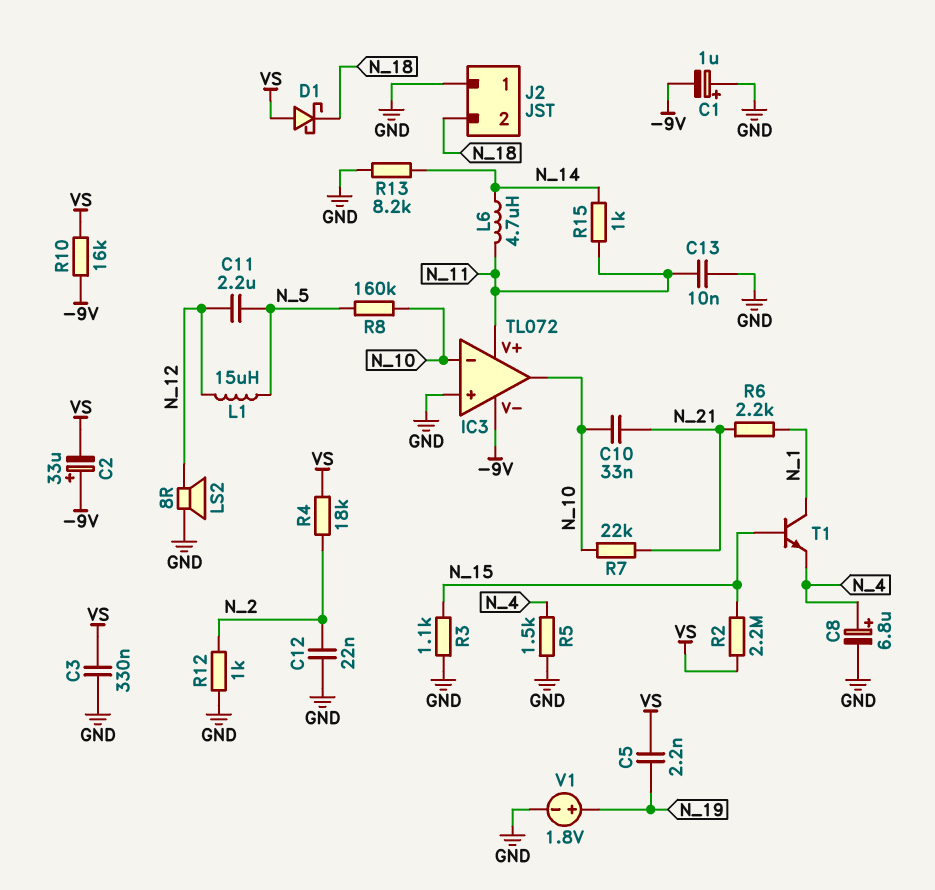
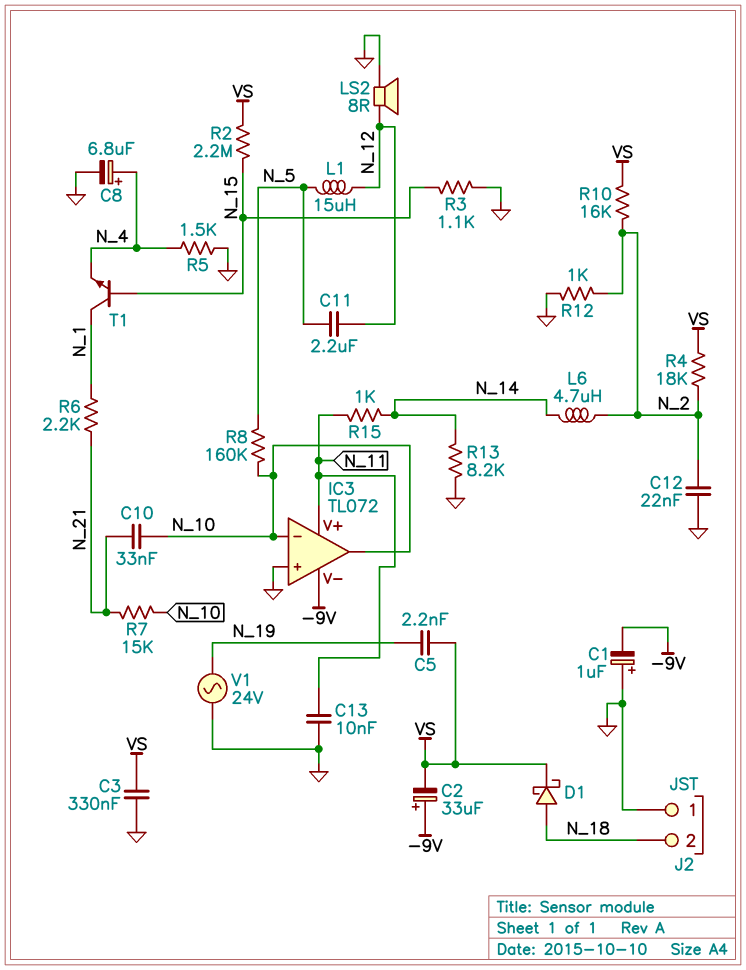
D1: schottky (A VS, K N_18) -> schottky (A N_18, K VS)
L6: 4.7uH (N_11, N_14) -> 4.7uH (N_2, N_14)
R7: 22k (N_10, N_21) -> 15k (N_10, N_21)
R10: 16k (-9V, VS) -> 16k (N_2, VS)
V1: 1.8V (plus N_19, minus GND) -> AC 24V (GND, N_19)

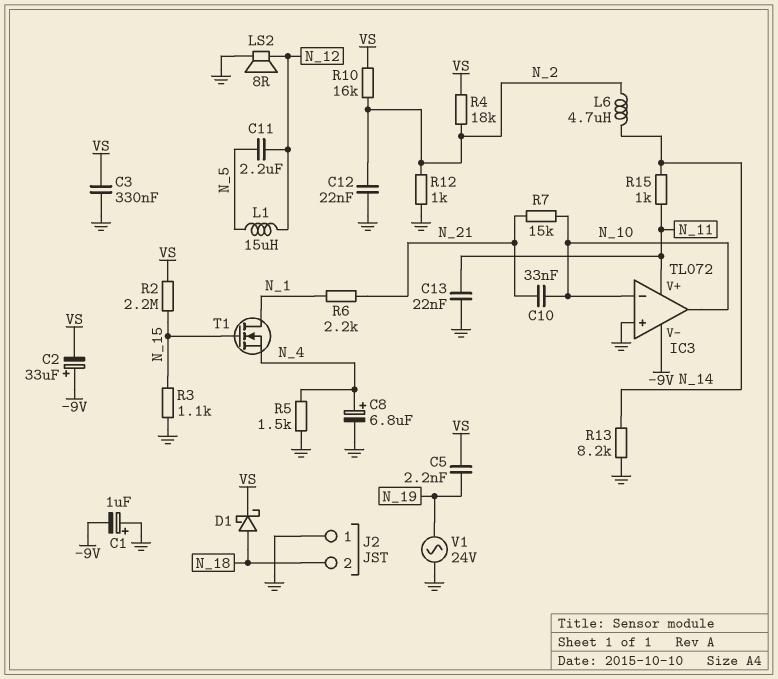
C13: 10nF (GND, N_11) -> 22nF (GND, N_11)
R8: 160k (N_5, N_10) -> none
T1: NPN (B N_15, C N_1, E N_4) -> NMOS (G N_15, D N_1, S N_4)

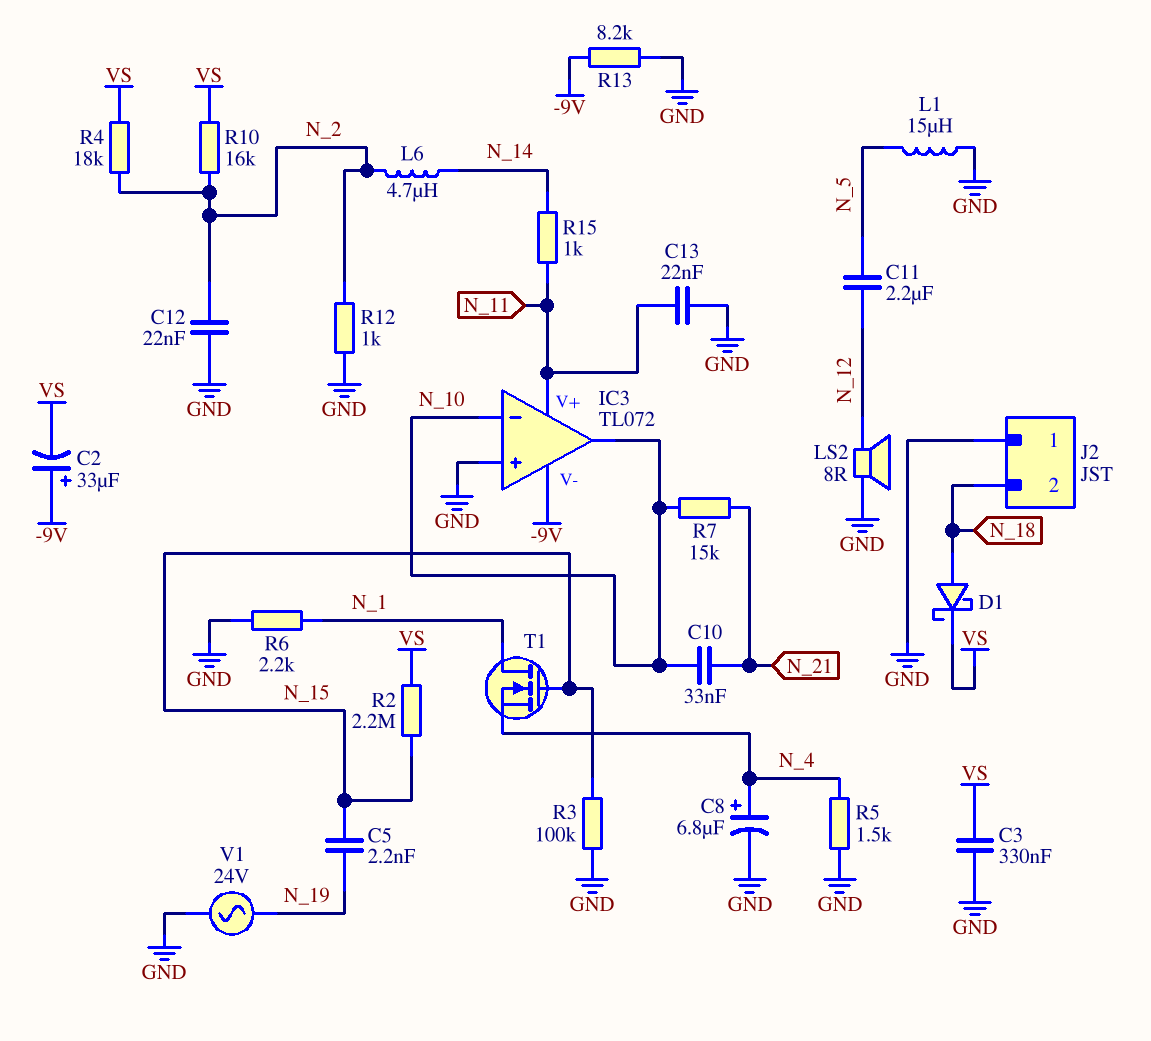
C1: 1uF (plus GND, minus -9V) -> none
C5: 2.2nF (N_19, VS) -> 2.2nF (N_15, N_19)
L1: 15uH (N_5, N_12) -> 15uH (GND, N_5)
R3: 1.1k (GND, N_15) -> 100k (GND, N_15)
R6: 2.2k (N_1, N_21) -> 2.2k (GND, N_1)
R13: 8.2k (GND, N_14) -> 8.2k (-9V, GND)

